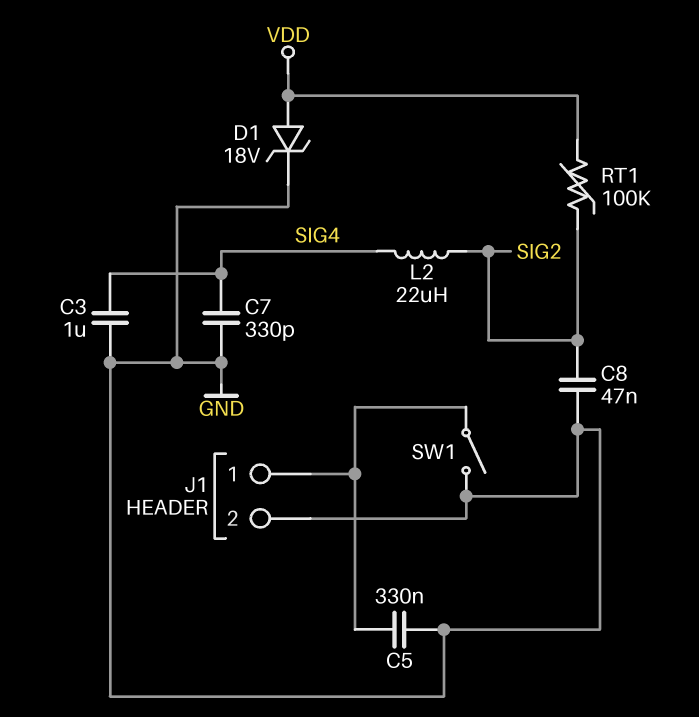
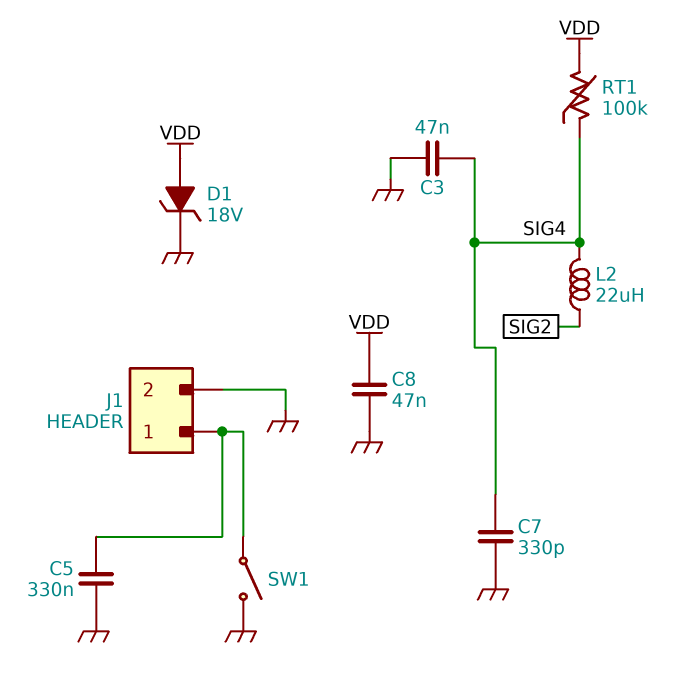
C3: 1uF (GND, SIG4) -> 47nF (GND, SIG4)
C8: 47nF (GND, SIG2) -> 47nF (GND, VDD)
RT1: 100k (SIG2, VDD) -> 100k (SIG4, VDD)

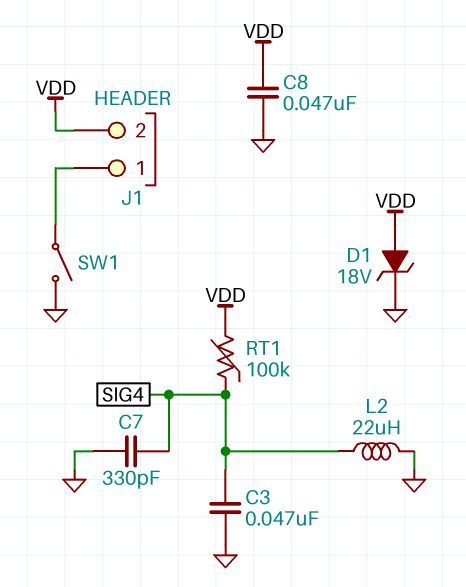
C5: 330nF (GND, J1/1) -> none
J1 pin 2: GND -> VDD
L2: 22uH (SIG2, SIG4) -> 22uH (GND, SIG4)

